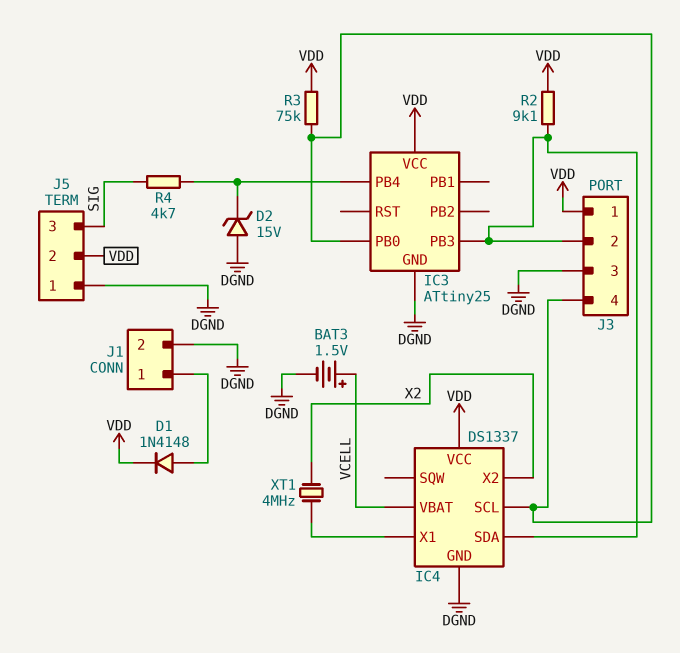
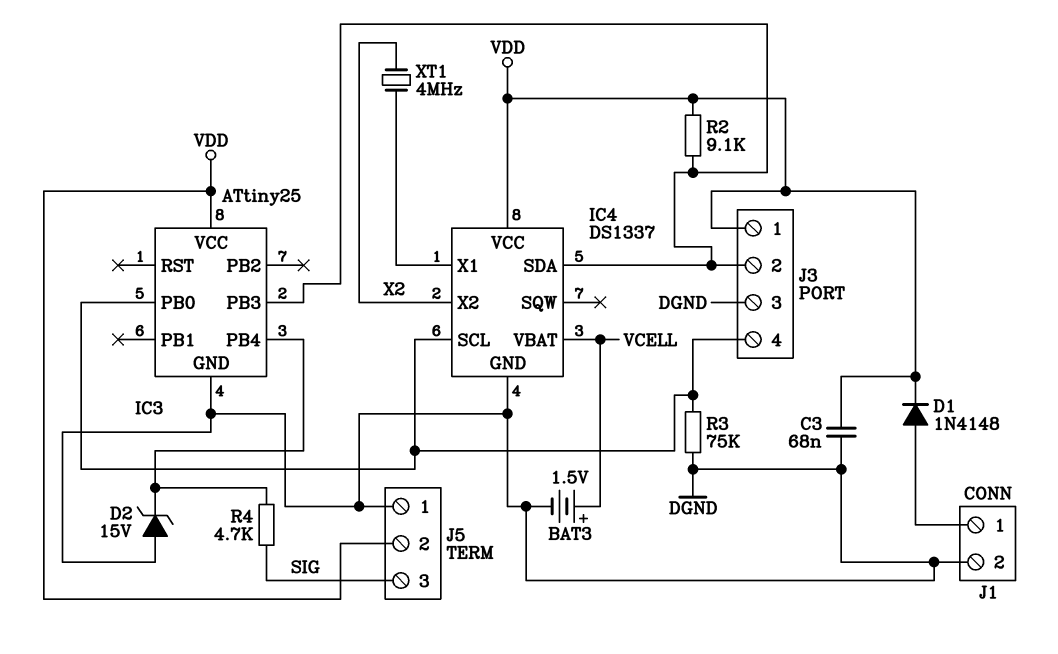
C3: none -> 68nF (DGND, VDD)
R3: 75k (IC3/PB0, VDD) -> 75k (DGND, IC3/PB0)

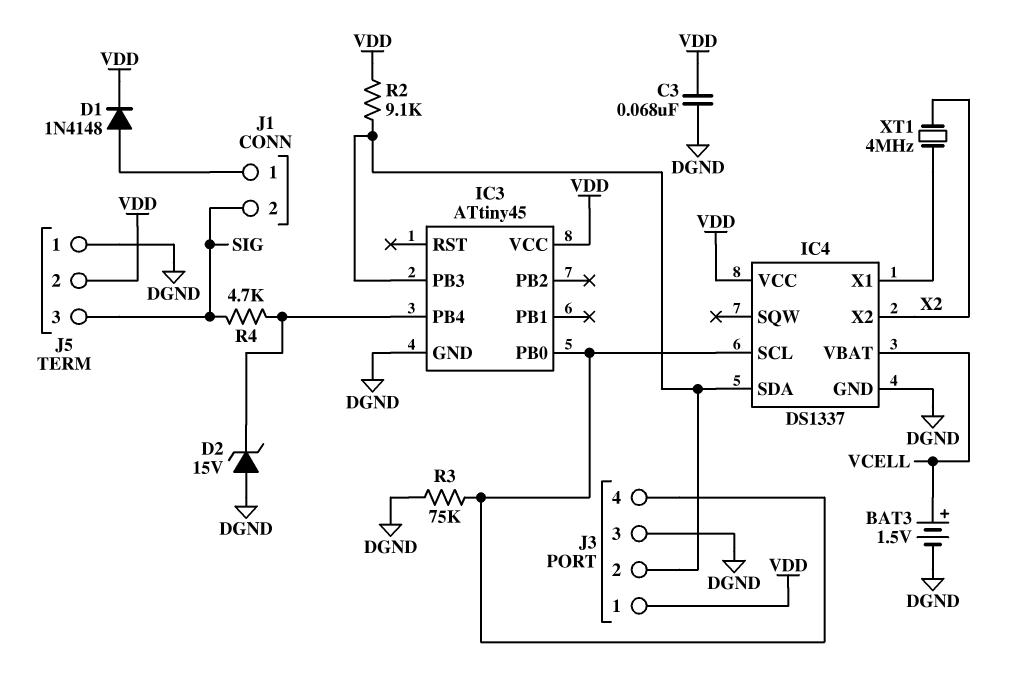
IC3: ATtiny25 -> ATtiny45
J1 pin 2: DGND -> SIG

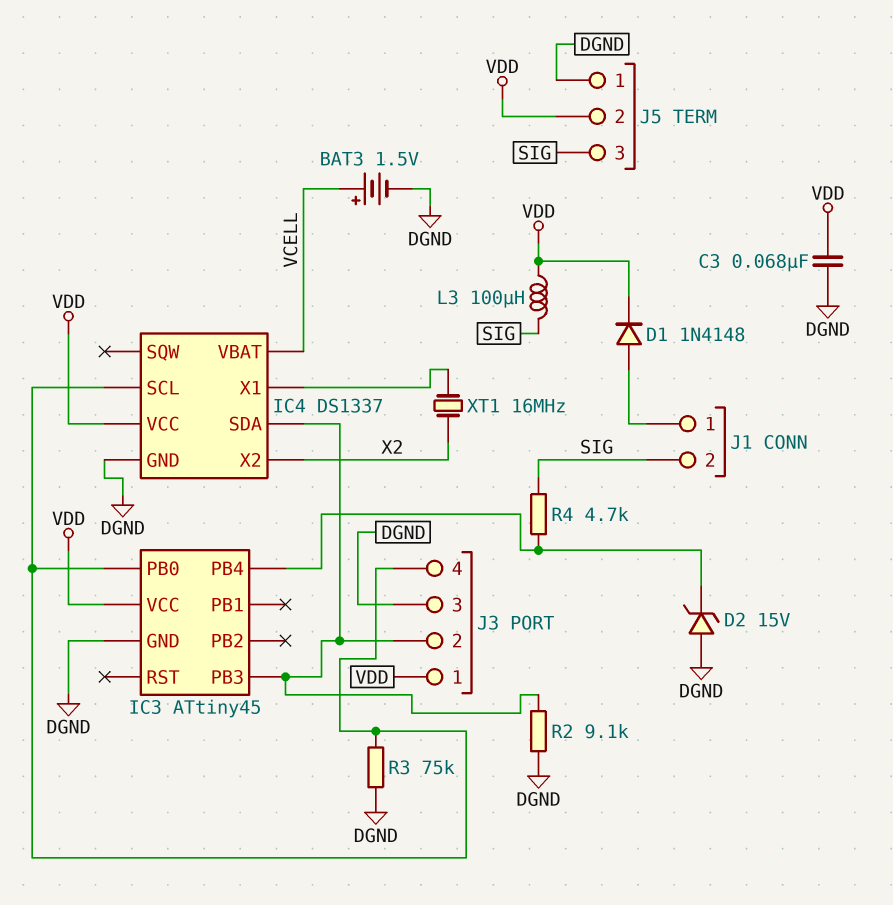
L3: none -> 100uH (SIG, VDD)
R2: 9.1k (IC3/PB3, VDD) -> 9.1k (DGND, IC3/PB3)
XT1: 4MHz (IC4/X1, X2) -> 16MHz (IC4/X1, X2)

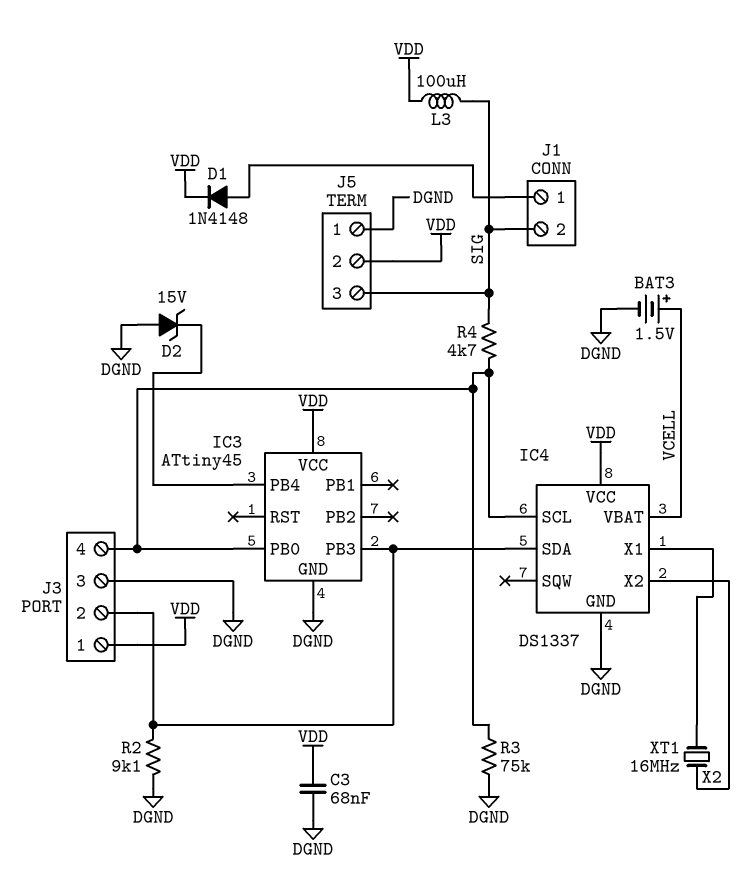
R4: 4.7k (IC3/PB4, SIG) -> 4.7k (IC3/PB0, SIG)

